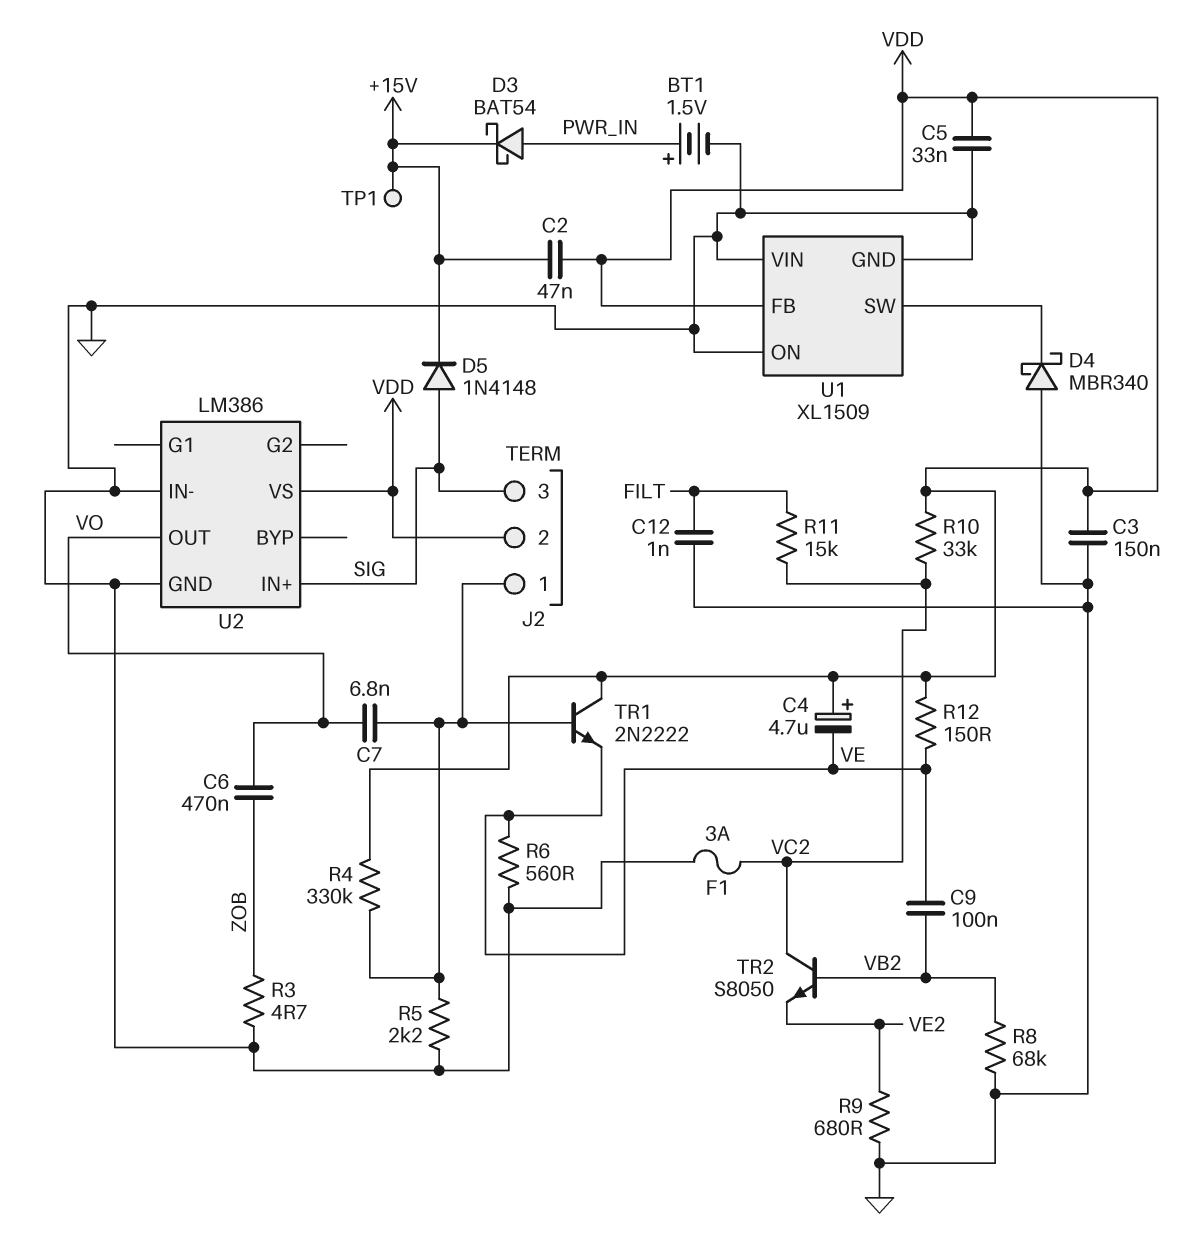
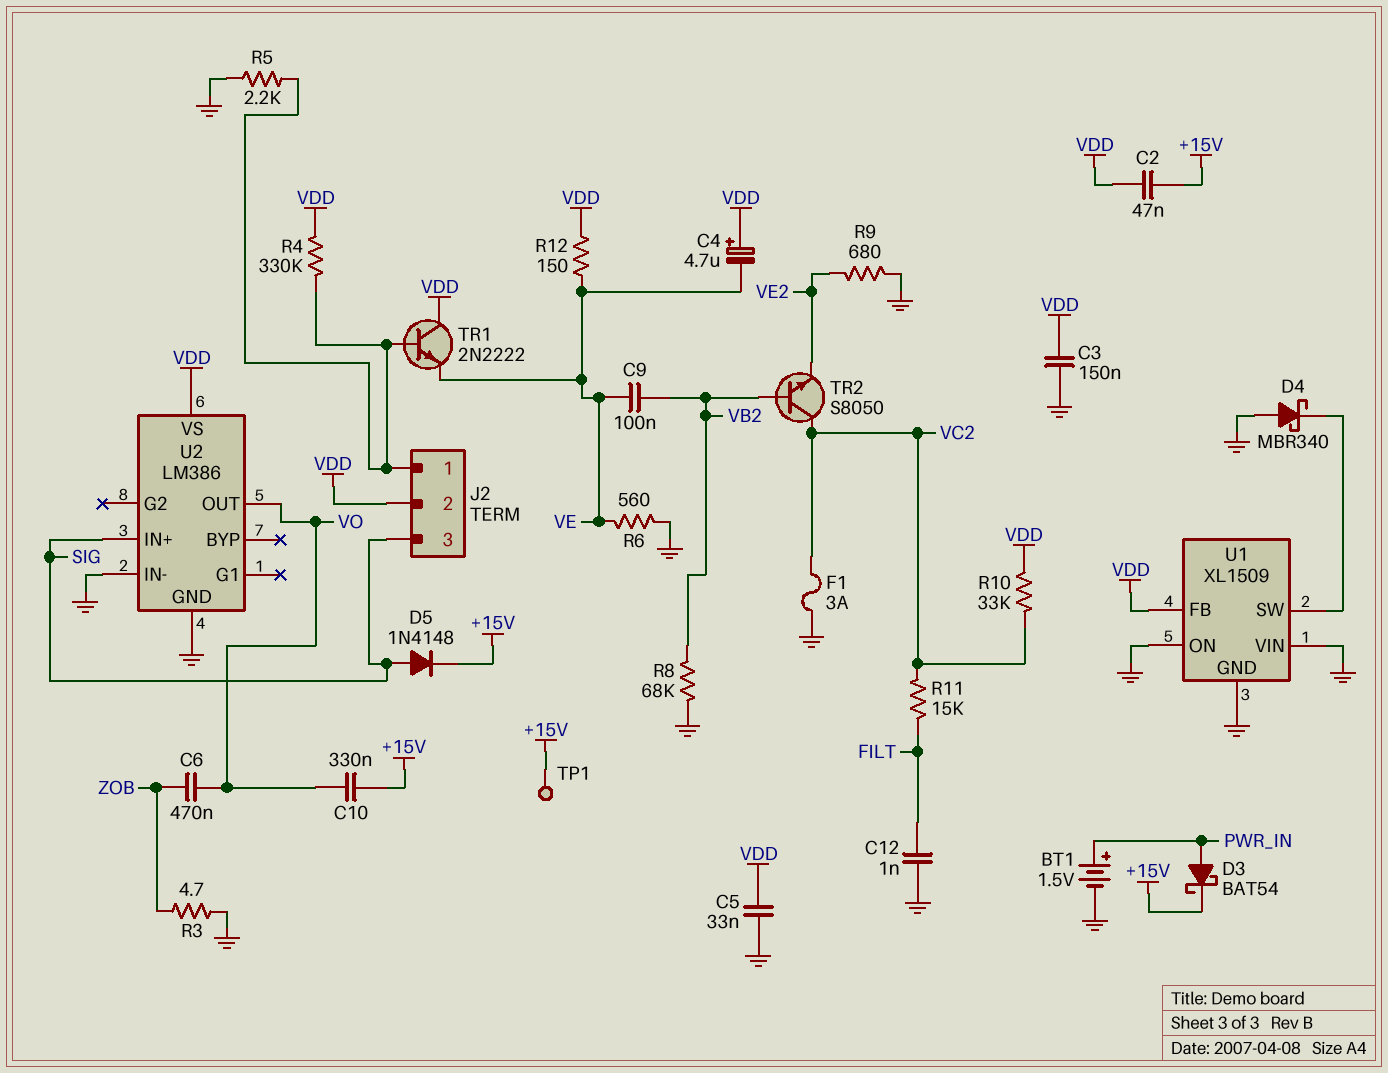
C7: 6.8nF (J2/1, VO) -> none
C10: none -> 330nF (+15V, VO)

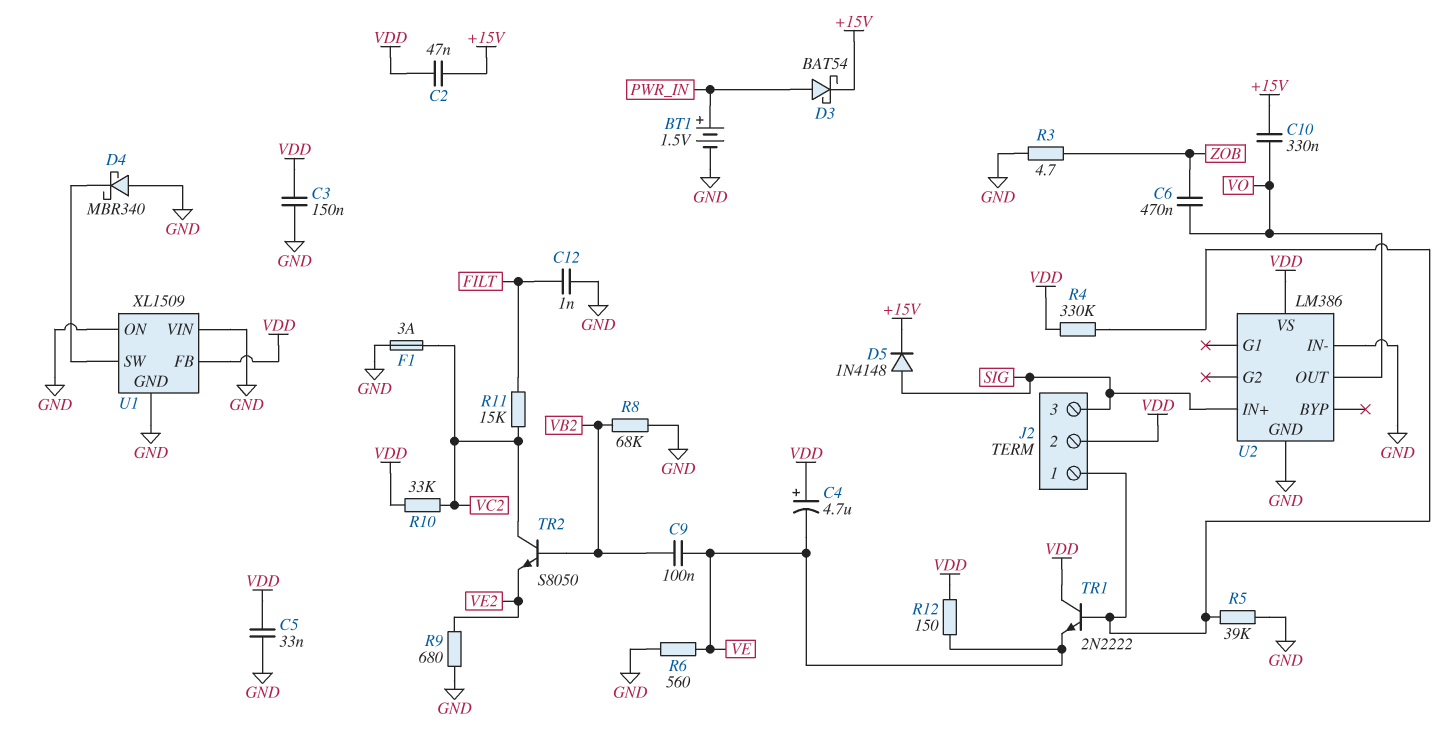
R5: 2.2k (GND, J2/1) -> 39k (GND, J2/1)
TP1: test point (+15V) -> none

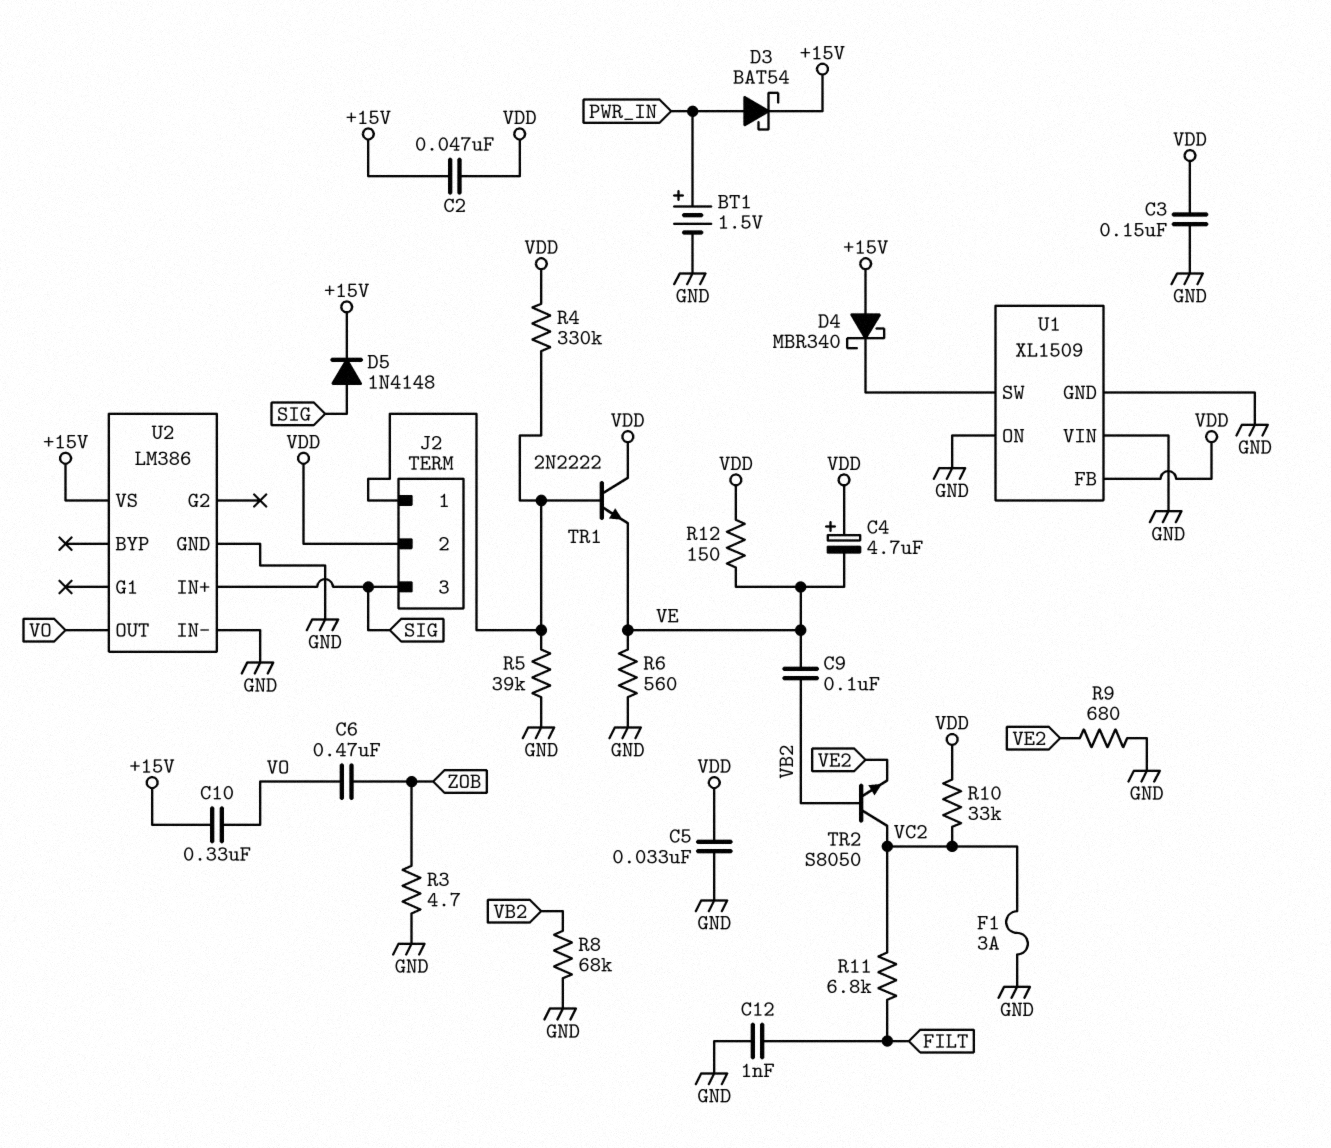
D4: schottky MBR340 (A GND, K U1/SW) -> schottky MBR340 (A +15V, K U1/SW)
R11: 15k (FILT, VC2) -> 6.8k (FILT, VC2)
U2 pin VS: VDD -> +15V

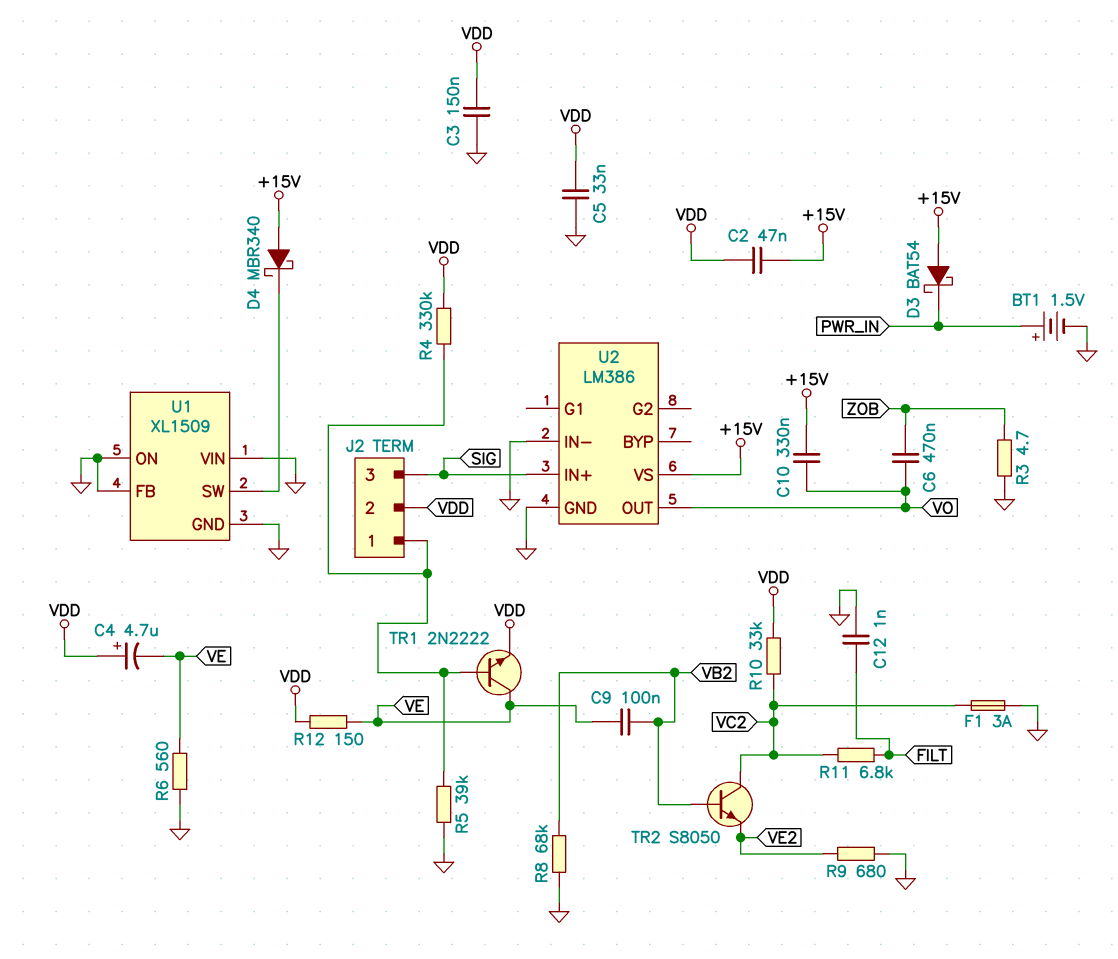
D3: schottky BAT54 (A PWR_IN, K +15V) -> schottky BAT54 (A +15V, K PWR_IN)
D5: diode 1N4148 (A SIG, K +15V) -> none
TR1: NPN 2N2222 (B J2/1, C VDD, E VE) -> NPN 2N2222 (B J2/1, C VE, E VDD)
U1 pin FB: VDD -> GND

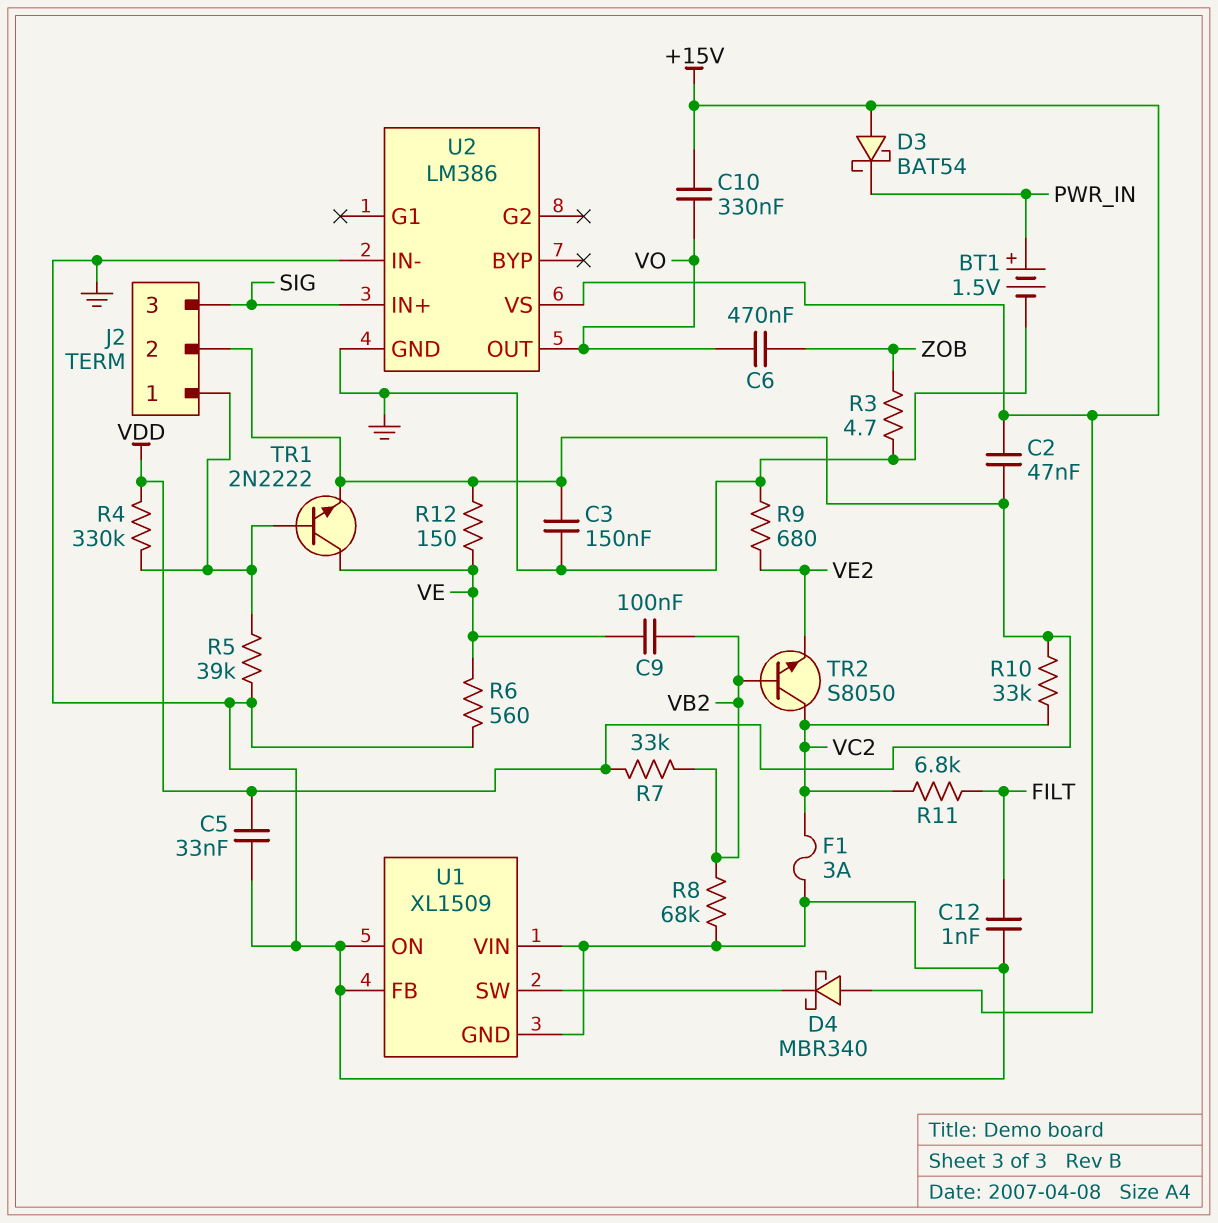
C4: 4.7uF (plus VDD, minus VE) -> none
R7: none -> 33k (VB2, VDD)

